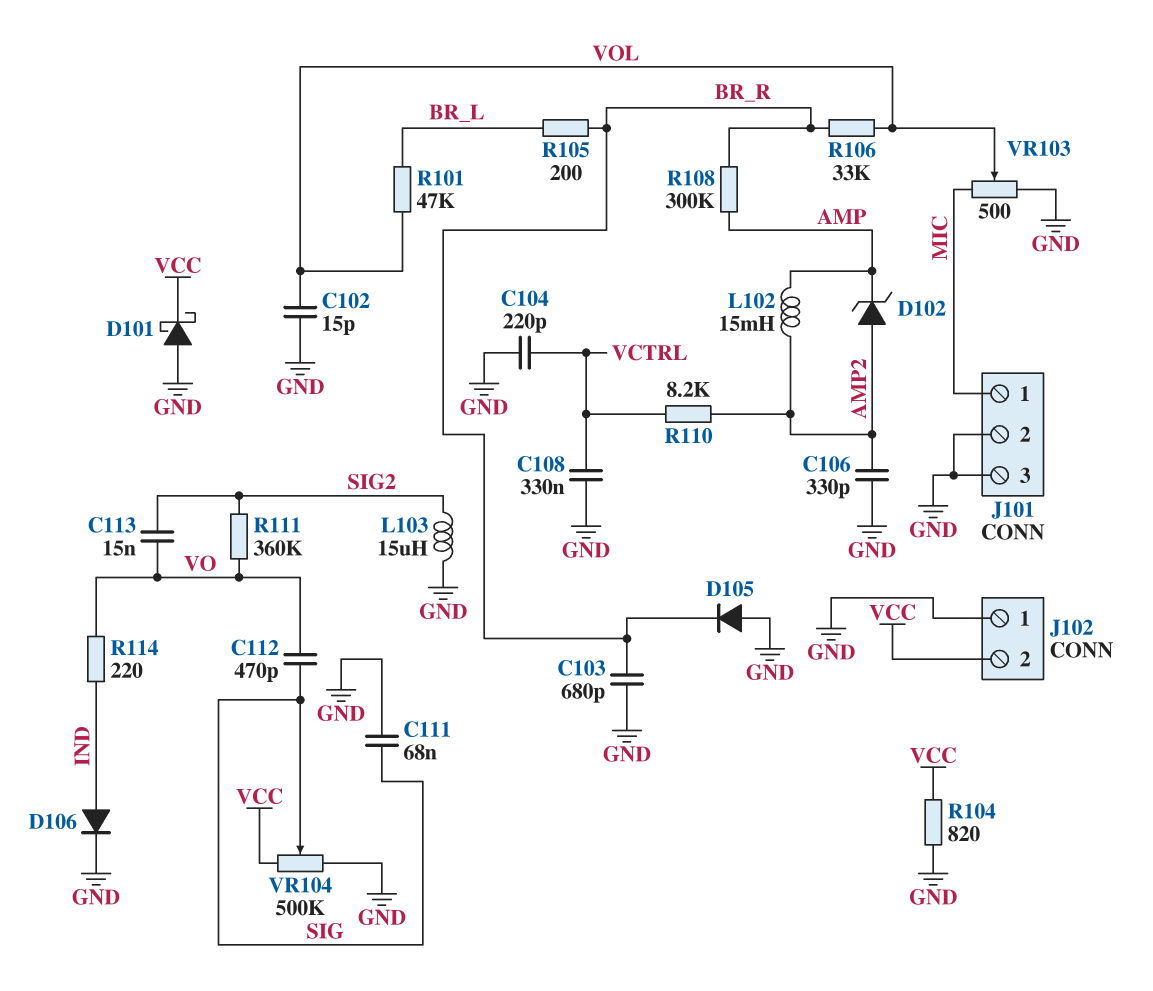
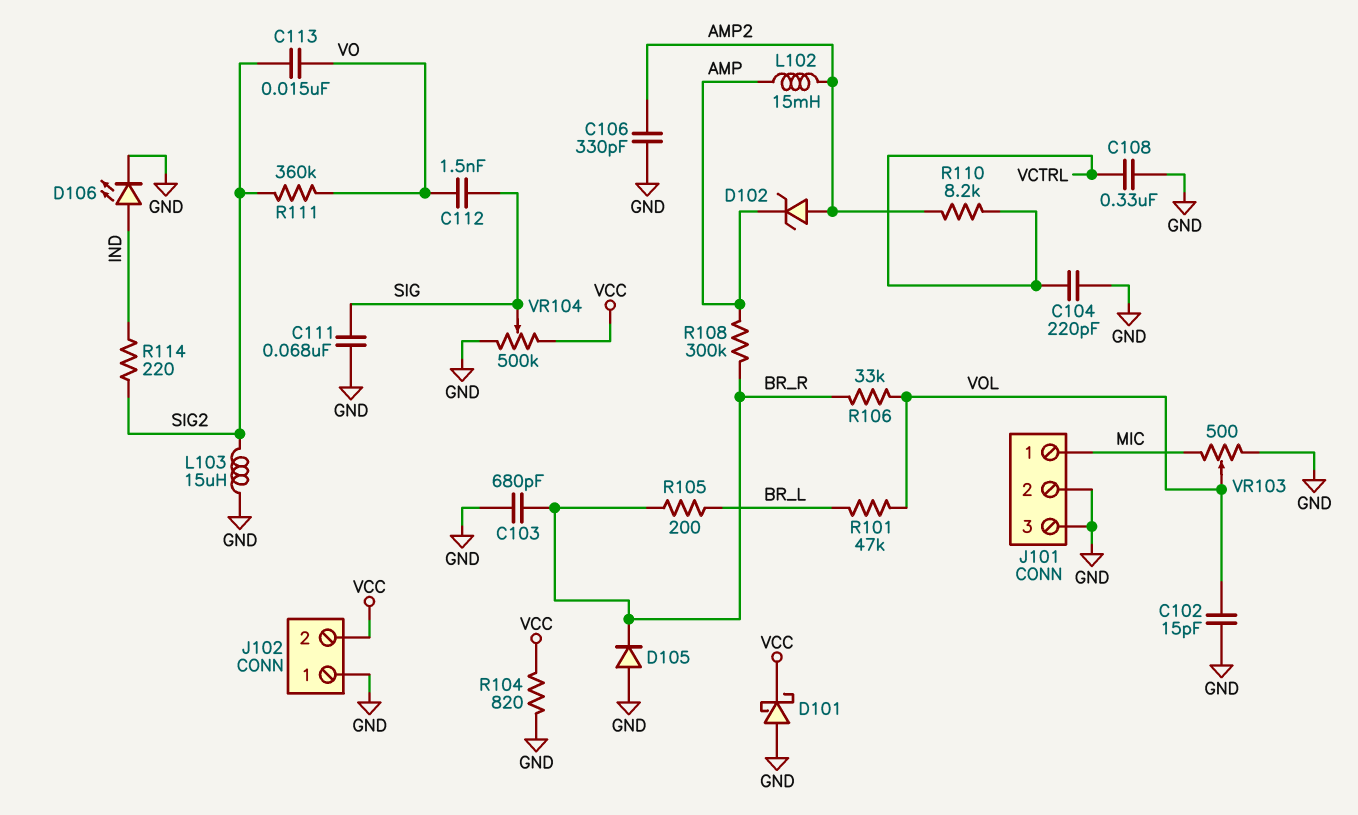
C112: 470pF (SIG, VO) -> 1.5nF (SIG, VO)
D106: diode (A IND, K GND) -> LED (A IND, K GND)
R114: 220 (IND, VO) -> 220 (IND, SIG2)

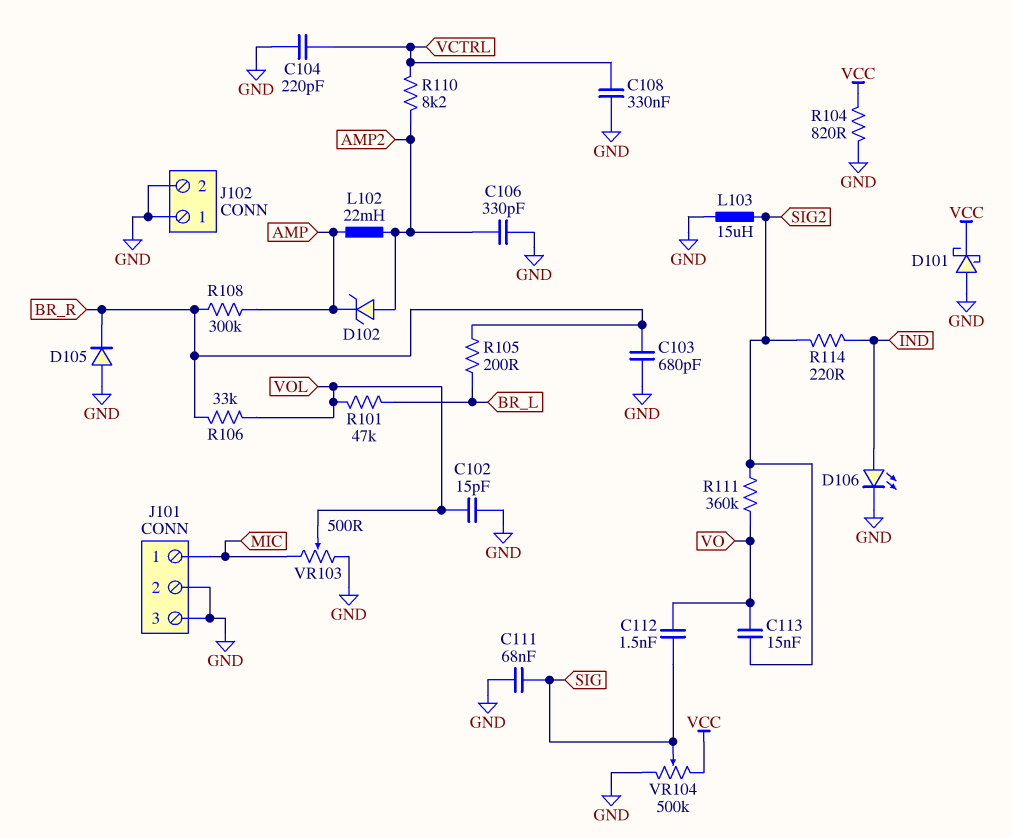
J102 pin 2: VCC -> GND
L102: 15mH (AMP, AMP2) -> 22mH (AMP, AMP2)

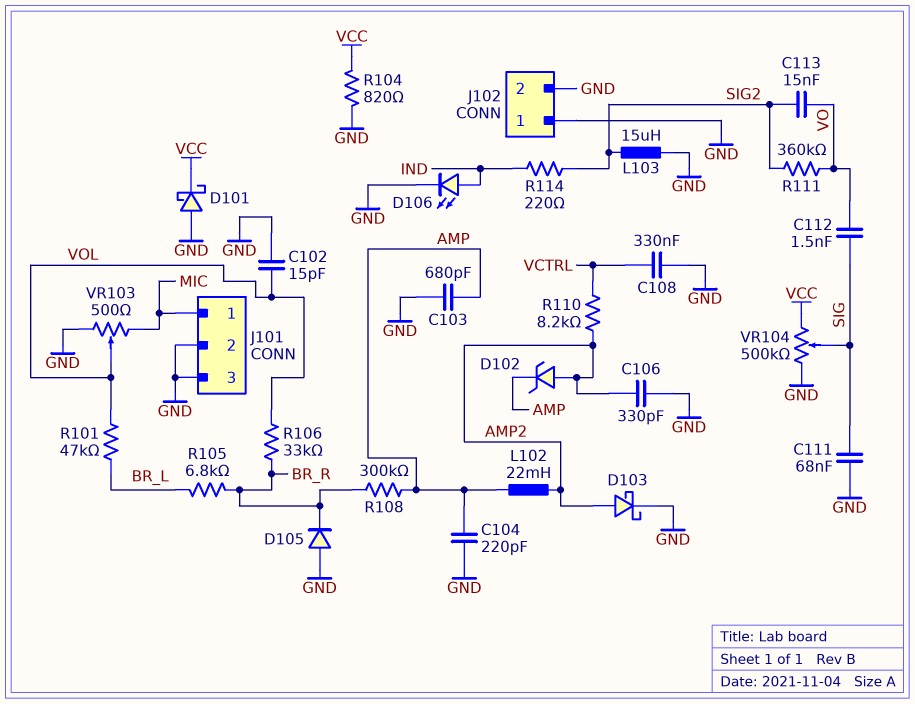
C103: 680pF (BR_R, GND) -> 680pF (AMP, GND)
C104: 220pF (GND, VCTRL) -> 220pF (AMP, GND)
D103: none -> schottky (A AMP2, K GND)
R105: 200 (BR_L, BR_R) -> 6.8k (BR_L, BR_R)

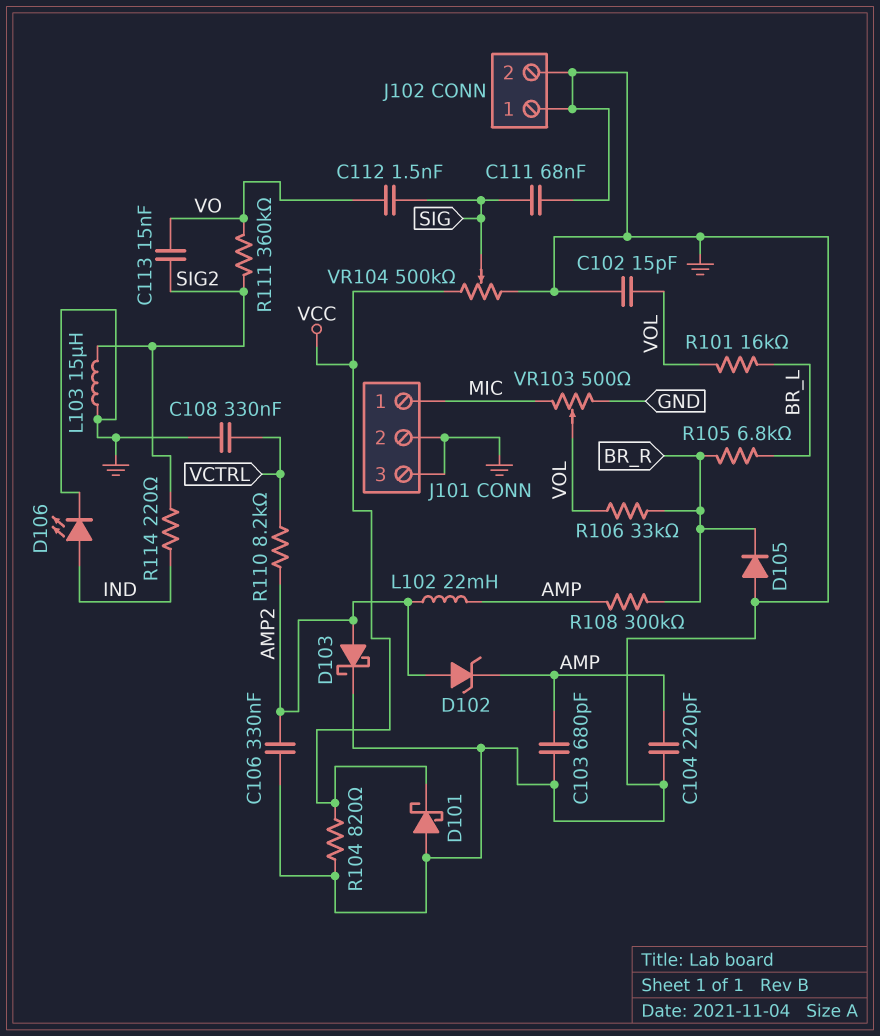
C106: 330pF (AMP2, GND) -> 330nF (AMP2, GND)
R101: 47k (BR_L, VOL) -> 16k (BR_L, VOL)

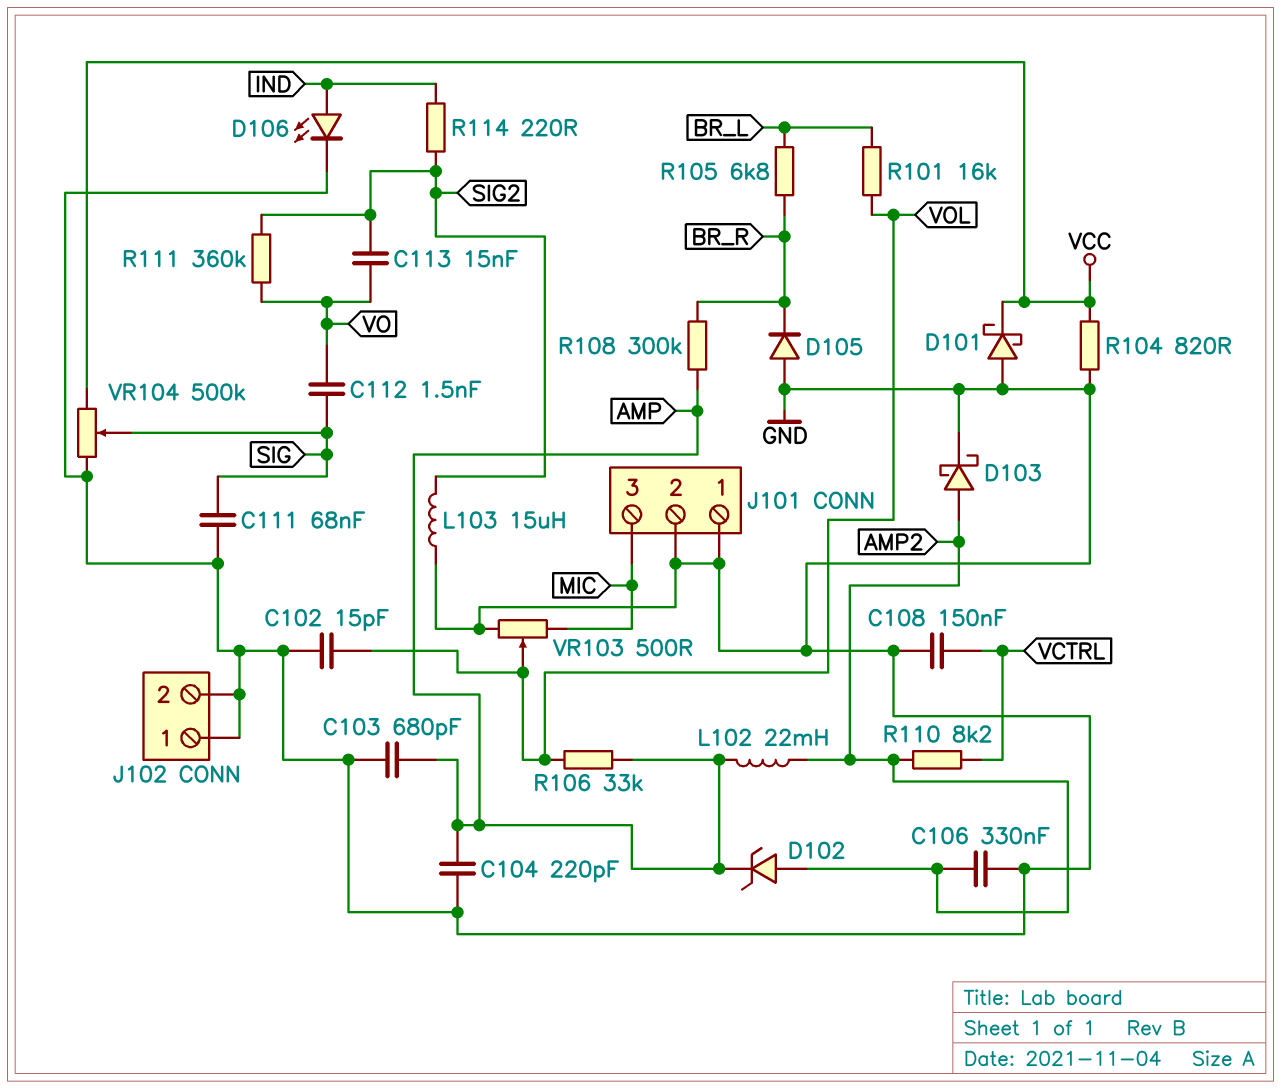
C108: 330nF (GND, VCTRL) -> 150nF (GND, VCTRL)
J101 pin 1: MIC -> GND
J101 pin 3: GND -> MIC
R106: 33k (BR_R, VOL) -> 33k (AMP, VOL)

